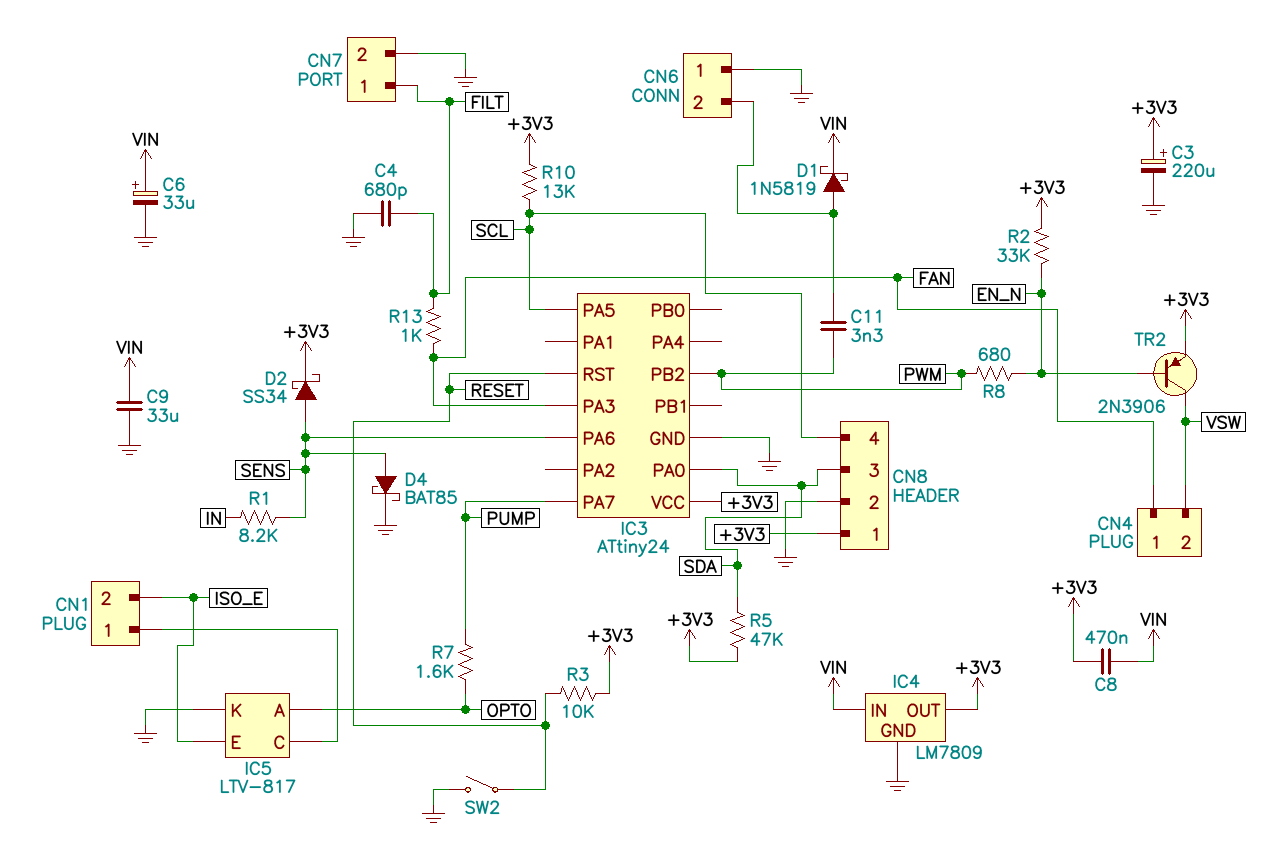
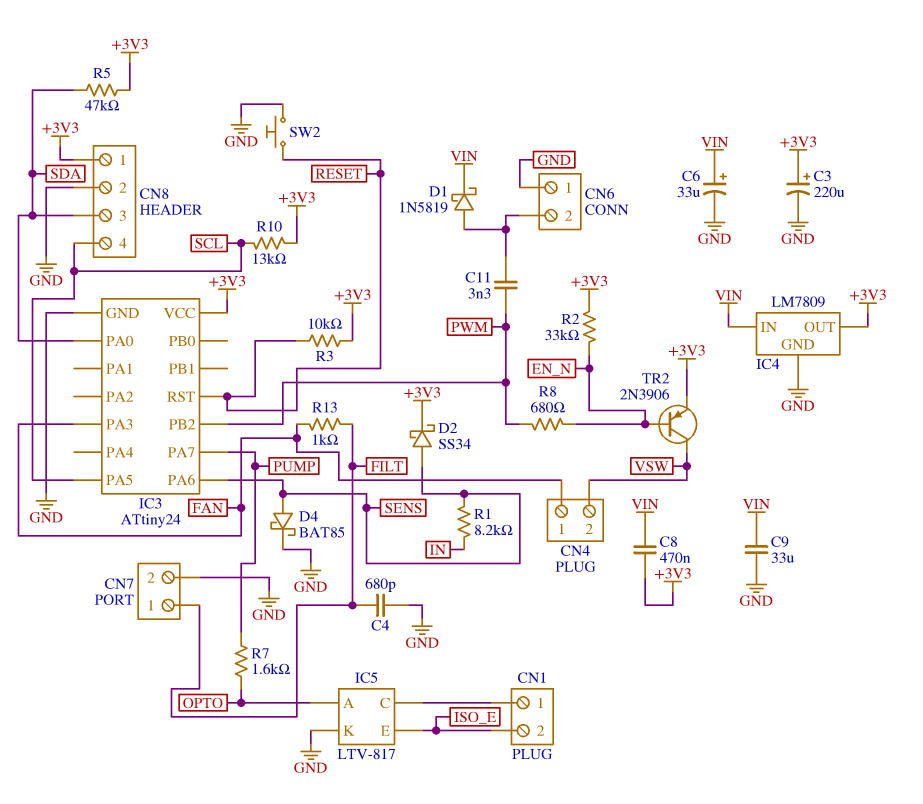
SW2: switch (GND, RESET) -> button (GND, RESET)

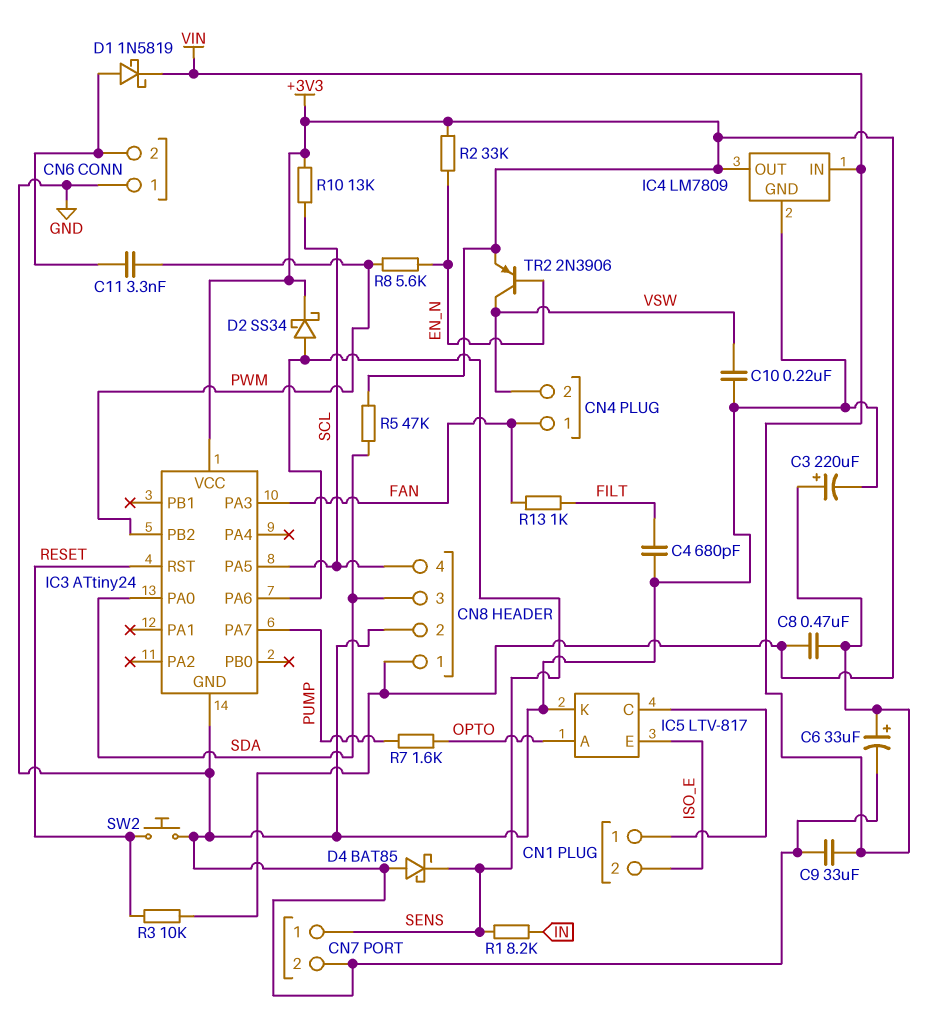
C3: 220uF (plus +3V3, minus GND) -> 220uF (plus VIN, minus GND)
C10: none -> 220nF (GND, VSW)
CN7 pin 1: FILT -> SENS
D4: schottky BAT85 (A SENS, K GND) -> schottky BAT85 (A GND, K SENS)
R8: 680 (EN_N, PWM) -> 5.6k (EN_N, PWM)

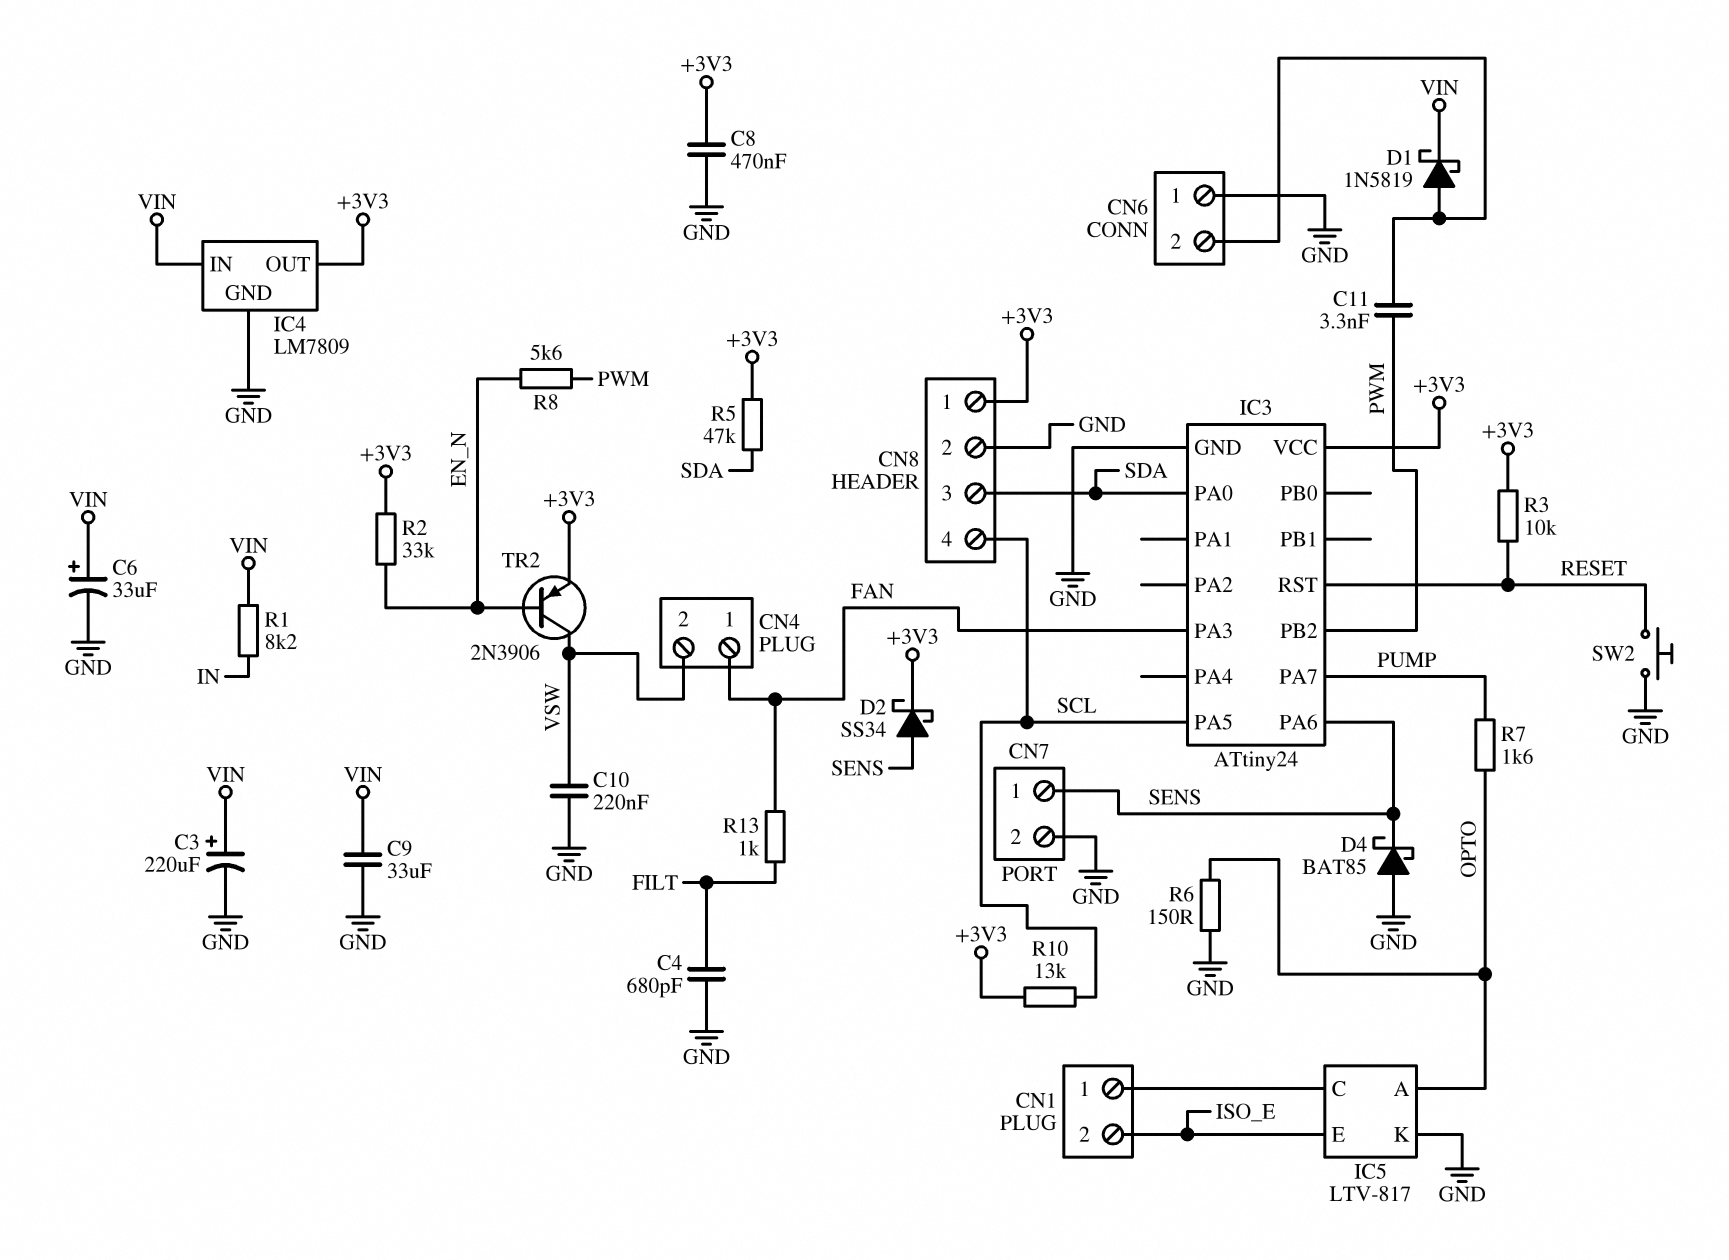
C8: 470nF (+3V3, VIN) -> 470nF (+3V3, GND)
R1: 8.2k (IN, SENS) -> 8.2k (IN, VIN)
R6: none -> 150 (GND, OPTO)

